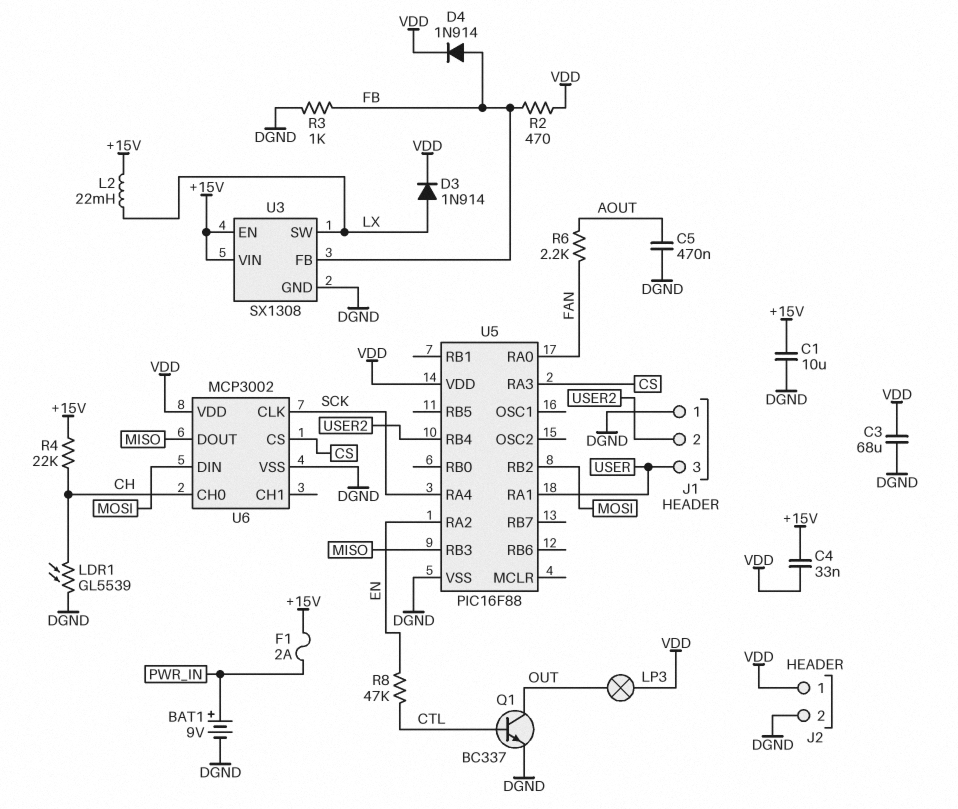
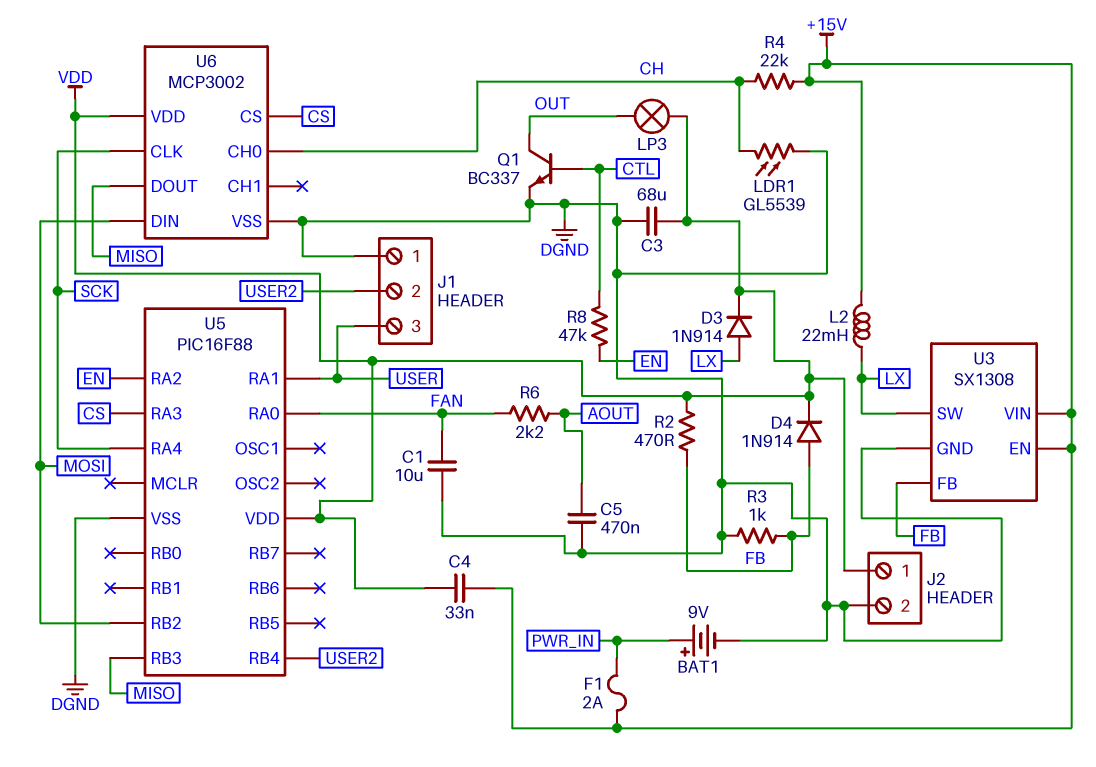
C1: 10uF (+15V, DGND) -> 10uF (DGND, FAN)

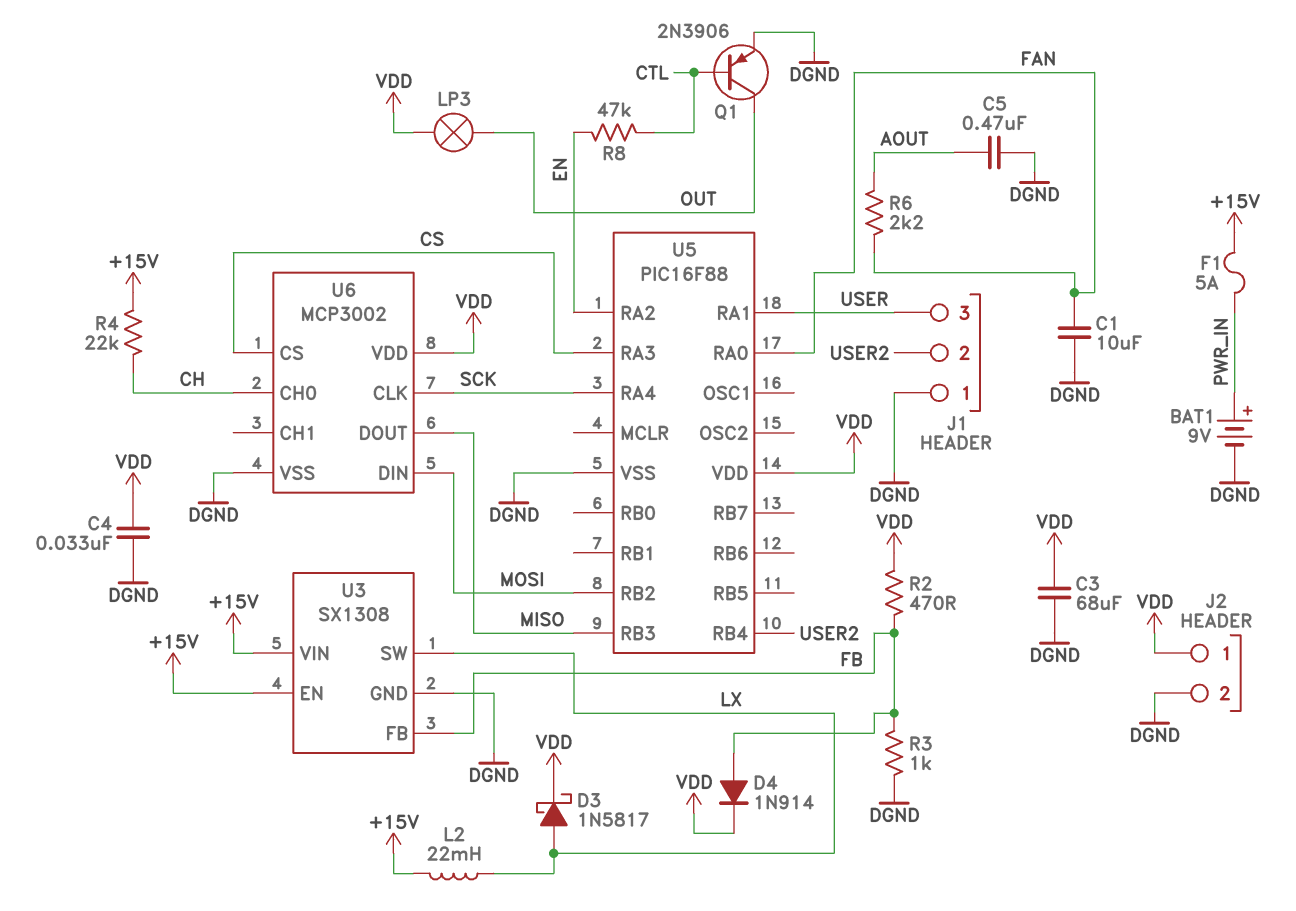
C4: 33nF (+15V, VDD) -> 33nF (DGND, VDD)
D3: diode 1N914 (A LX, K VDD) -> schottky 1N5817 (A LX, K VDD)
F1: 2A (+15V, PWR_IN) -> 5A (+15V, PWR_IN)
LDR1: GL5539 (CH, DGND) -> none
Q1: NPN BC337 (B CTL, C OUT, E DGND) -> PNP 2N3906 (B CTL, C OUT, E DGND)

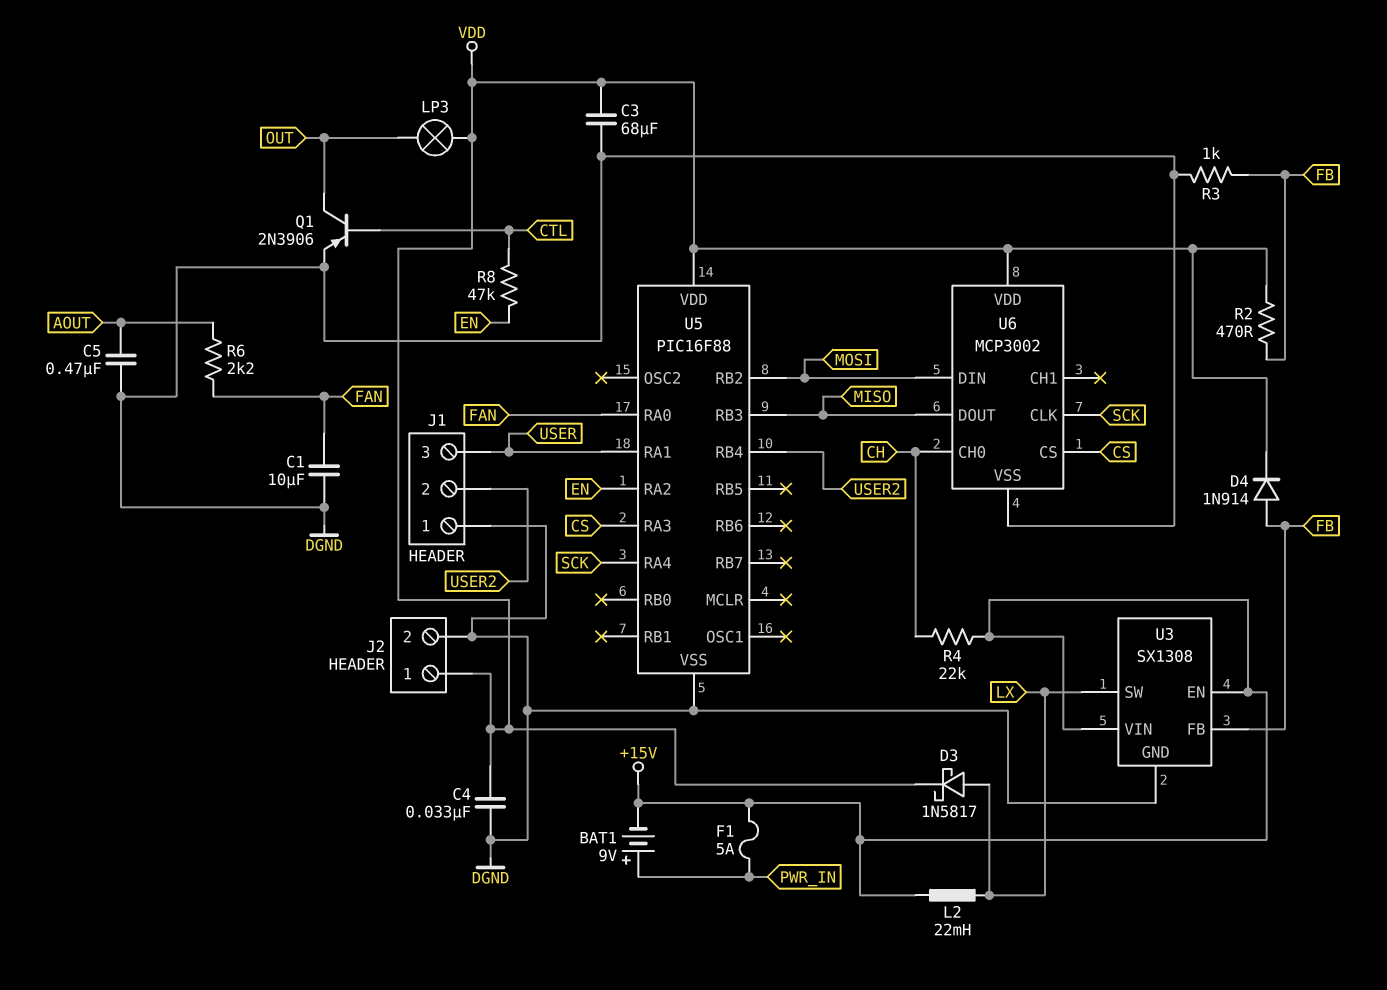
BAT1: 9V (plus PWR_IN, minus DGND) -> 9V (plus PWR_IN, minus +15V)

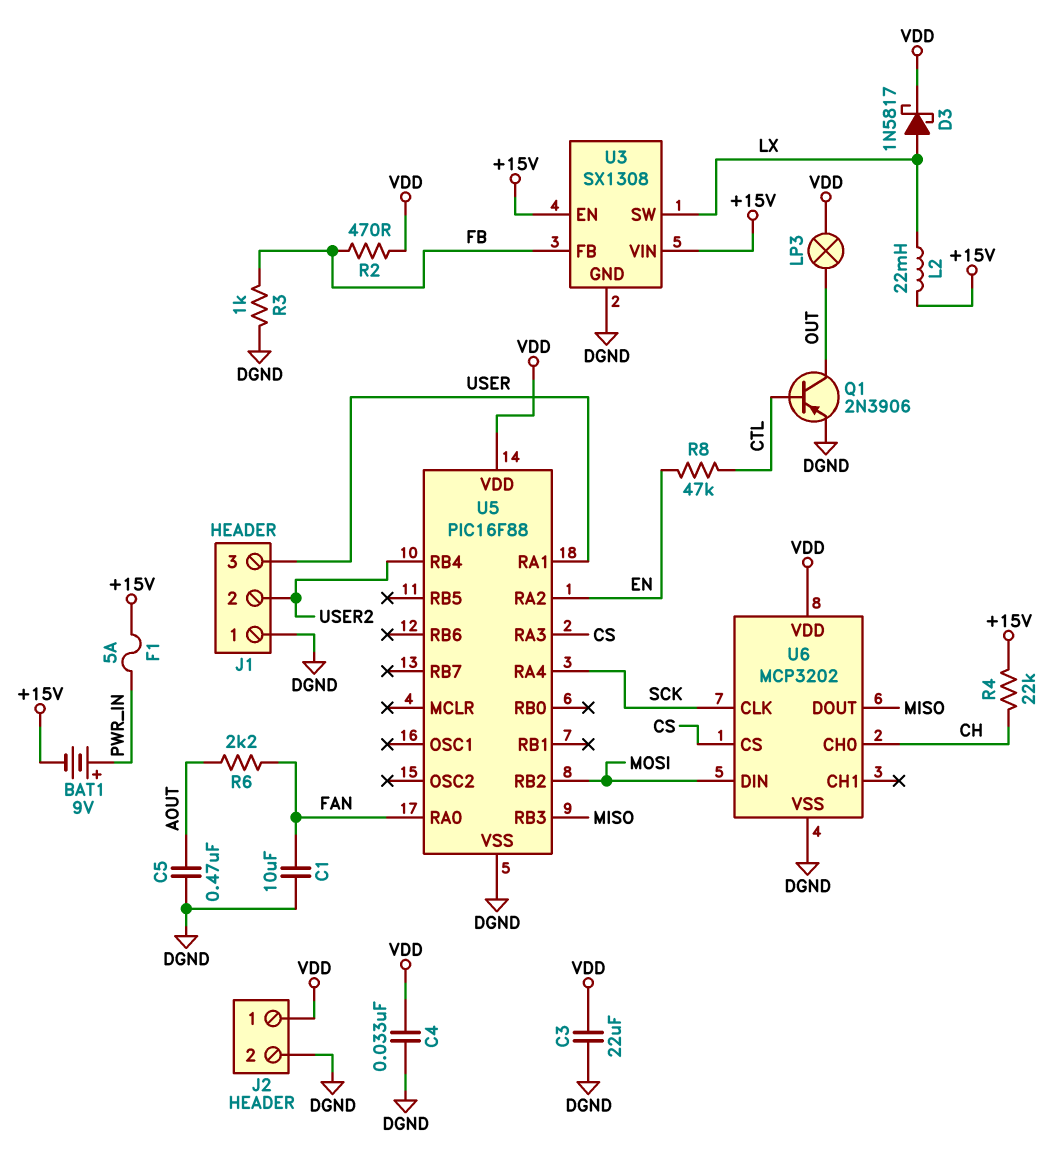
C3: 68uF (DGND, VDD) -> 22uF (DGND, VDD)
D4: diode 1N914 (A FB, K VDD) -> none
U6: MCP3002 -> MCP3202

